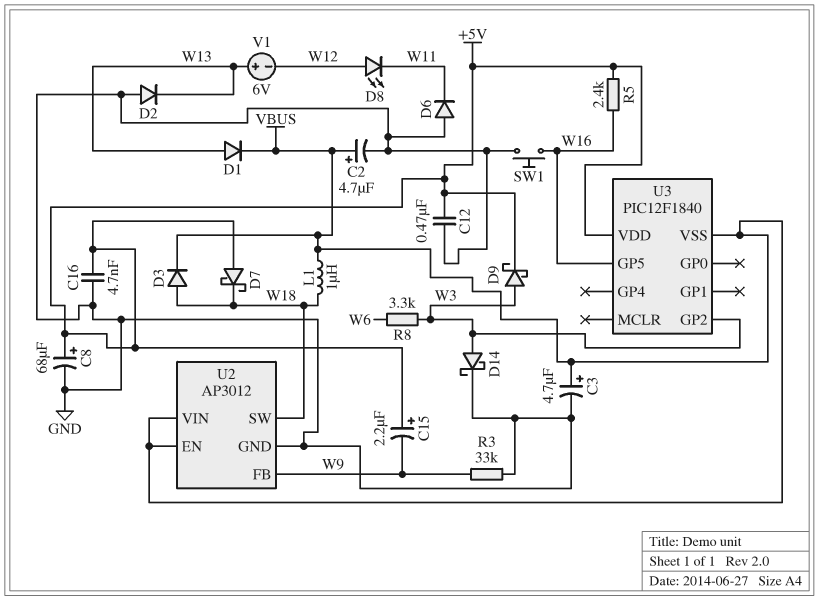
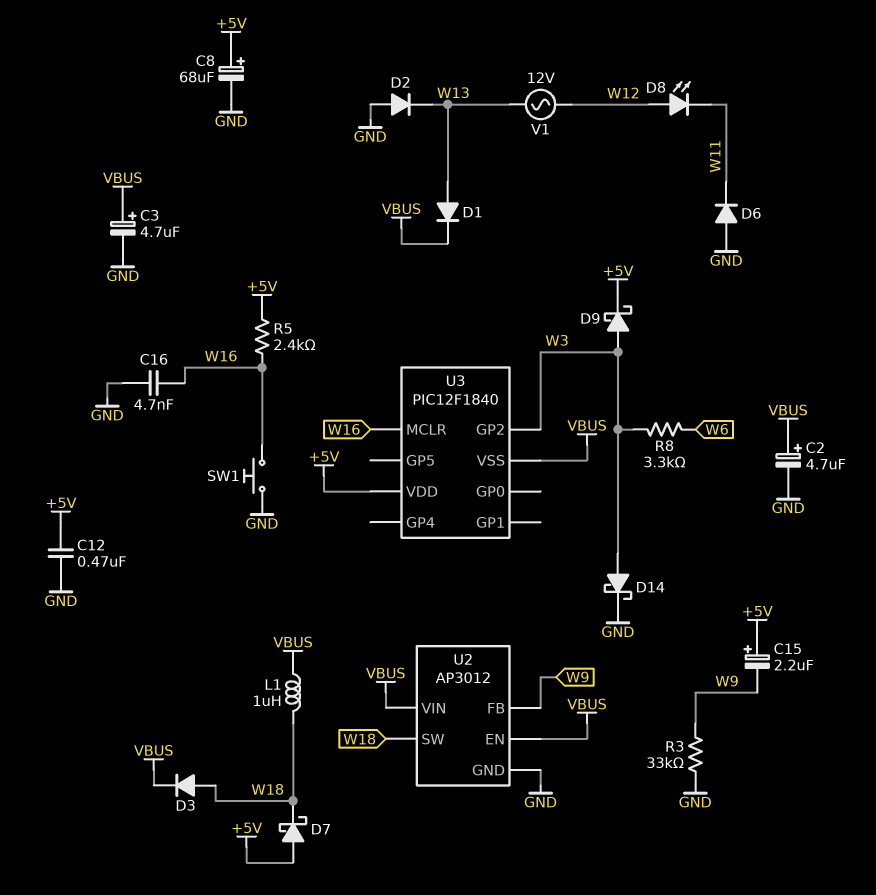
C16: 4.7nF (+5V, GND) -> 4.7nF (GND, W16)
U3 pin GP5: W16 -> none
U3 pin MCLR: none -> W16
V1: 6V (plus W13, minus W12) -> AC 12V (W12, W13)

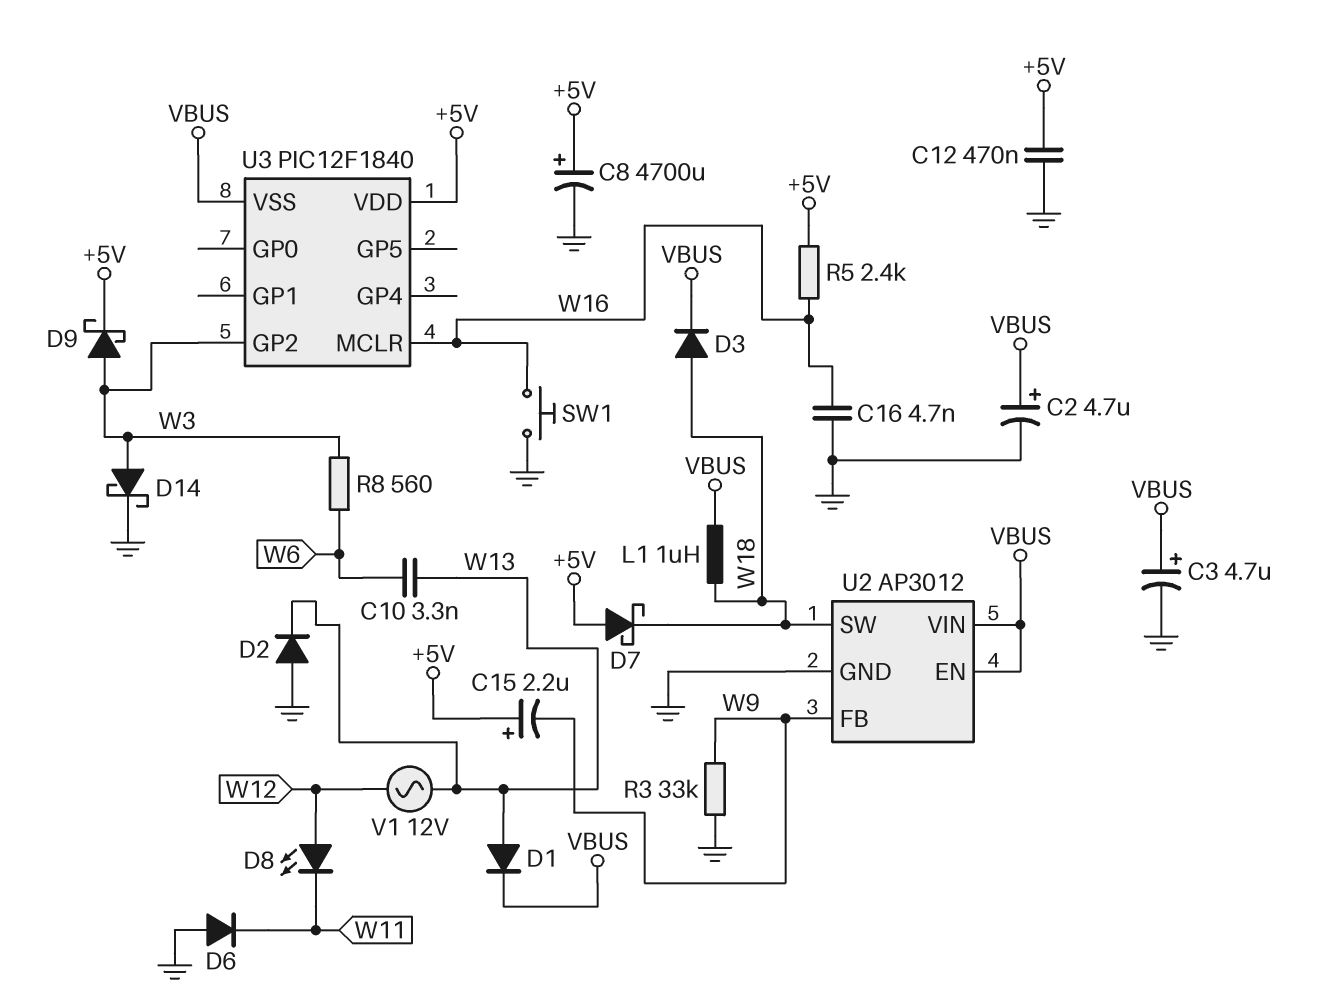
C8: 68uF (plus +5V, minus GND) -> 4700uF (plus +5V, minus GND)
C10: none -> 3.3nF (W6, W13)
R8: 3.3k (W3, W6) -> 560 (W3, W6)

